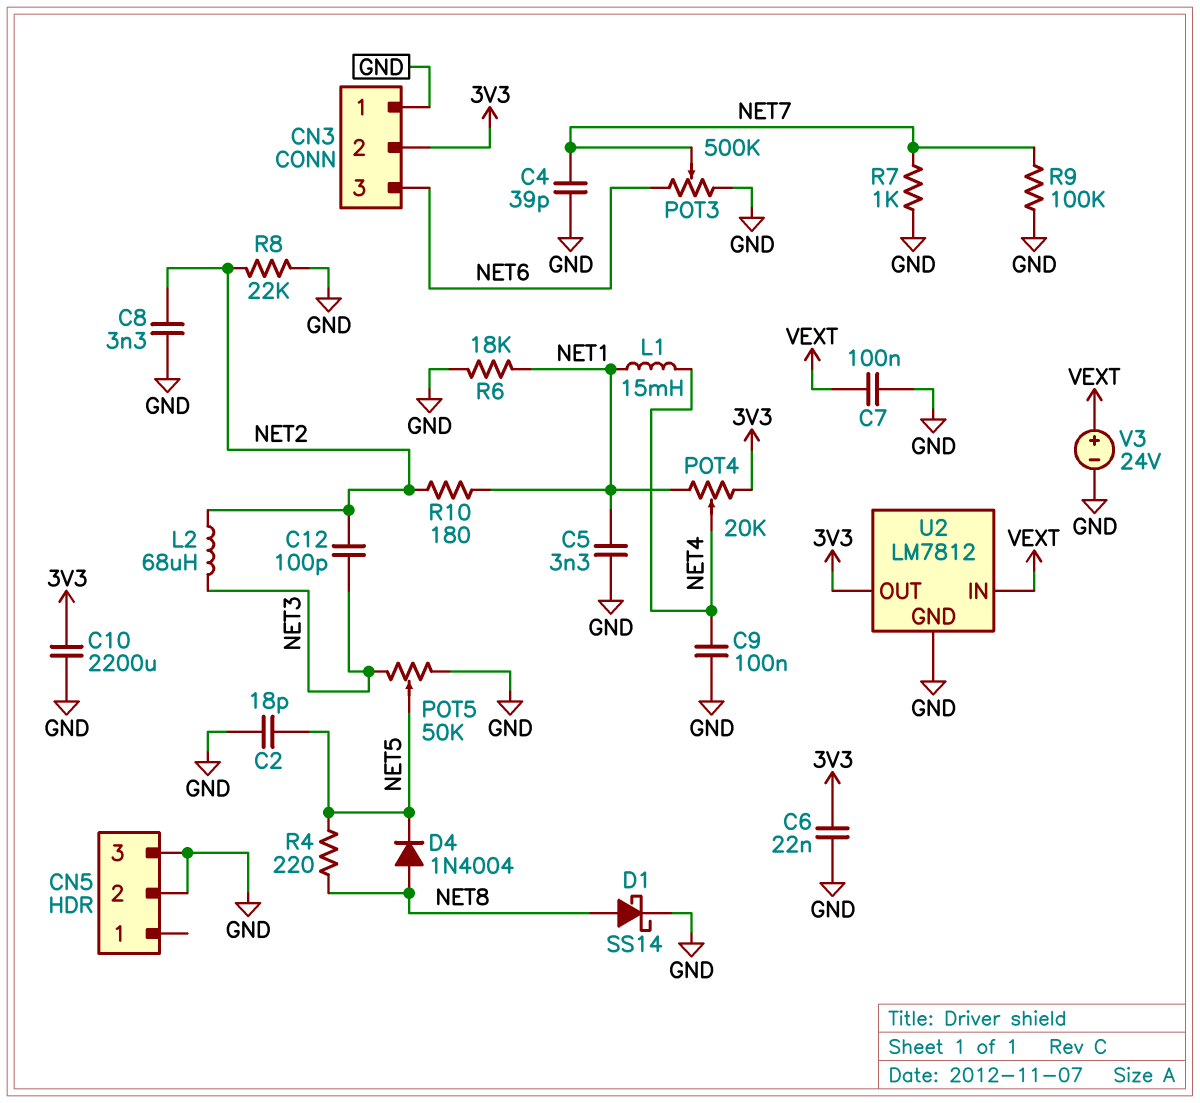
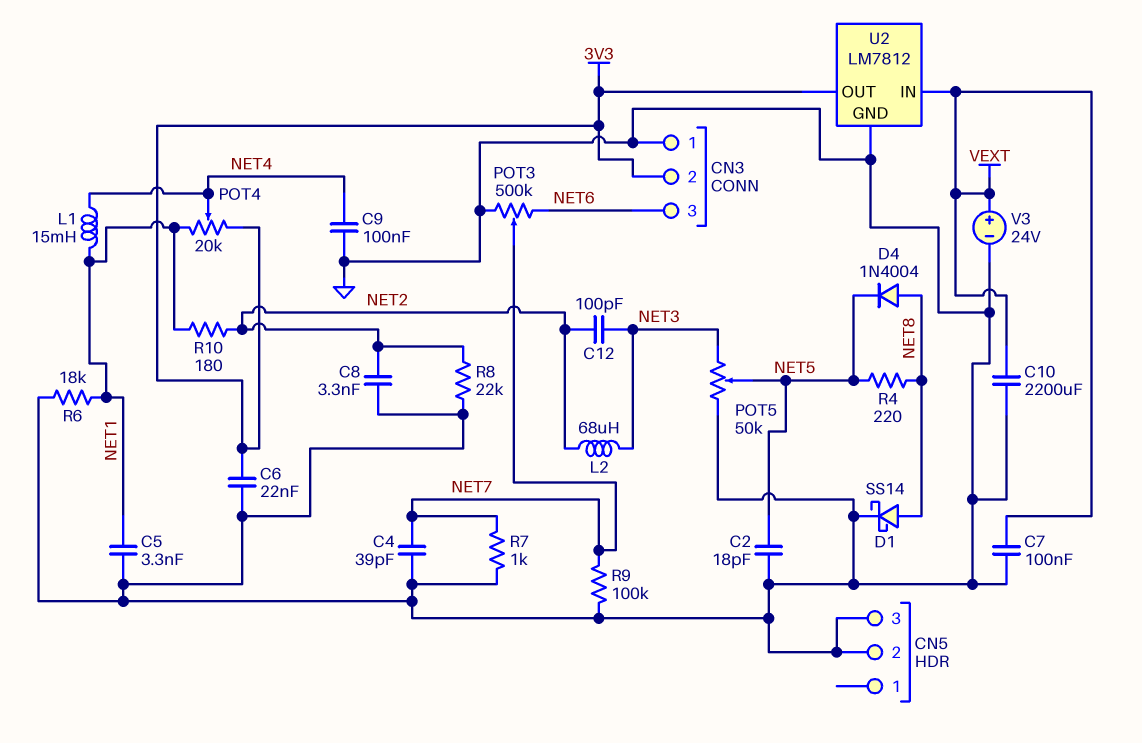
C10: 2200uF (3V3, GND) -> 2200uF (GND, VEXT)

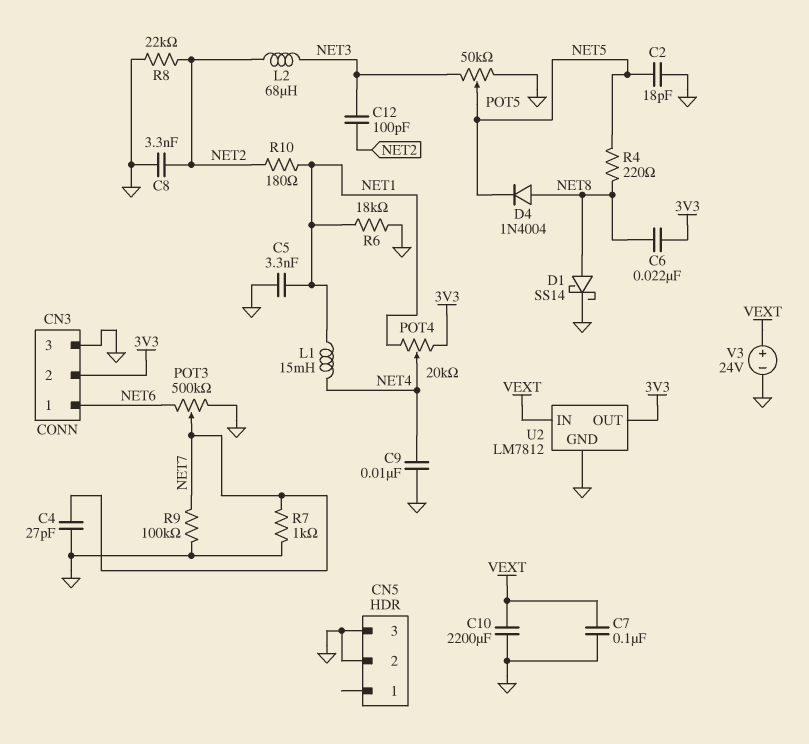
C4: 39pF (GND, NET7) -> 27pF (GND, NET7)
C6: 22nF (3V3, GND) -> 22nF (3V3, NET8)
C9: 100nF (GND, NET4) -> 10nF (GND, NET4)
CN3 pin 1: GND -> NET6
CN3 pin 3: NET6 -> GND

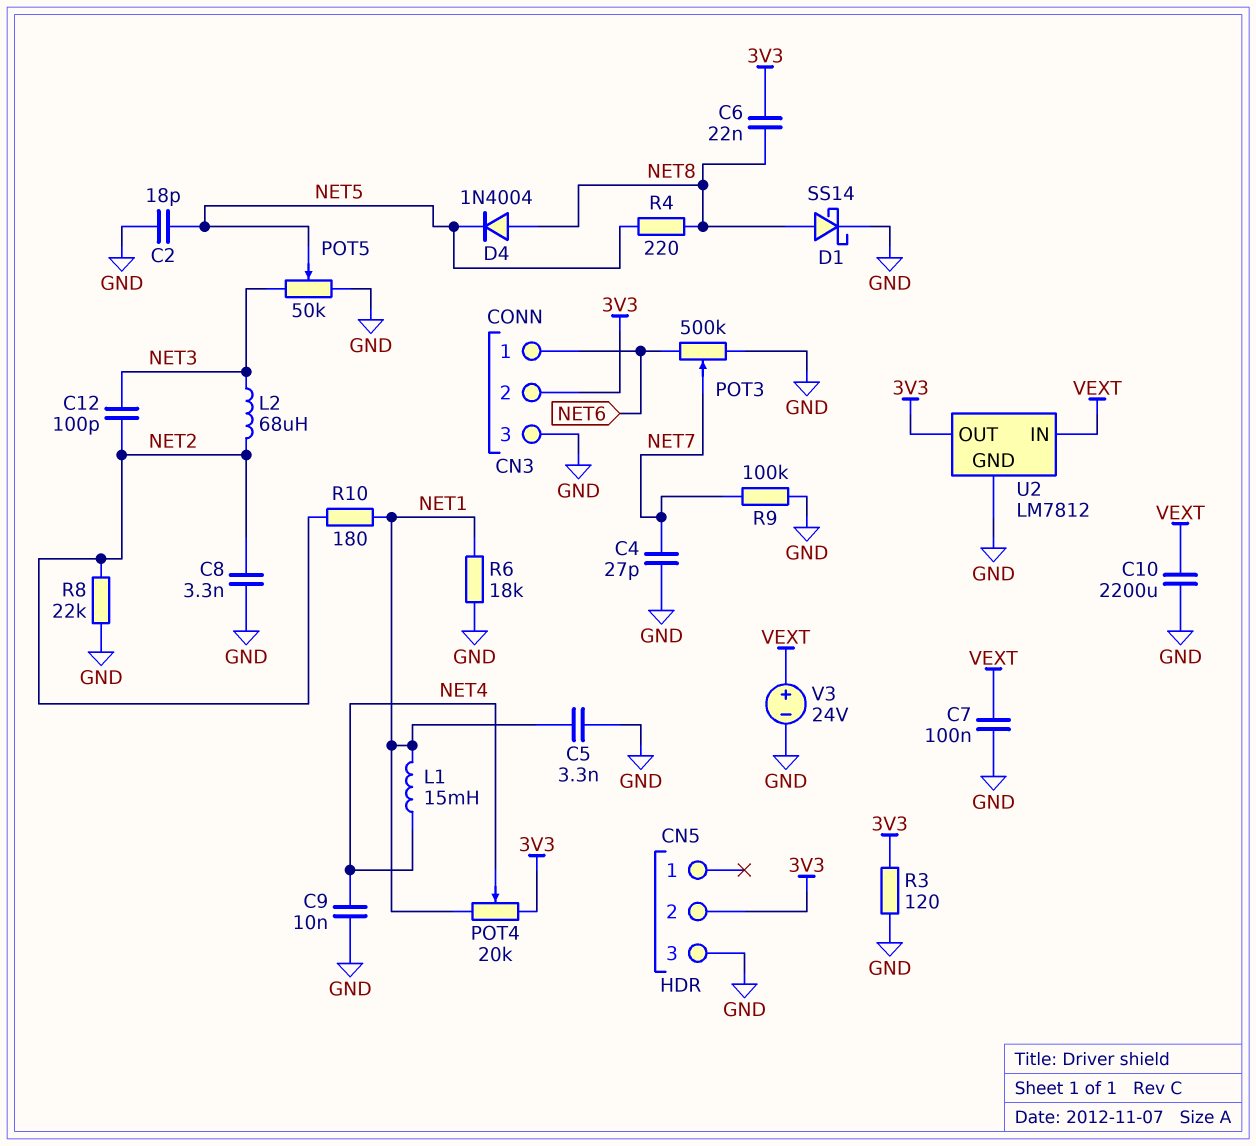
CN5 pin 2: GND -> 3V3
R3: none -> 120 (3V3, GND)
R7: 1k (GND, NET7) -> none

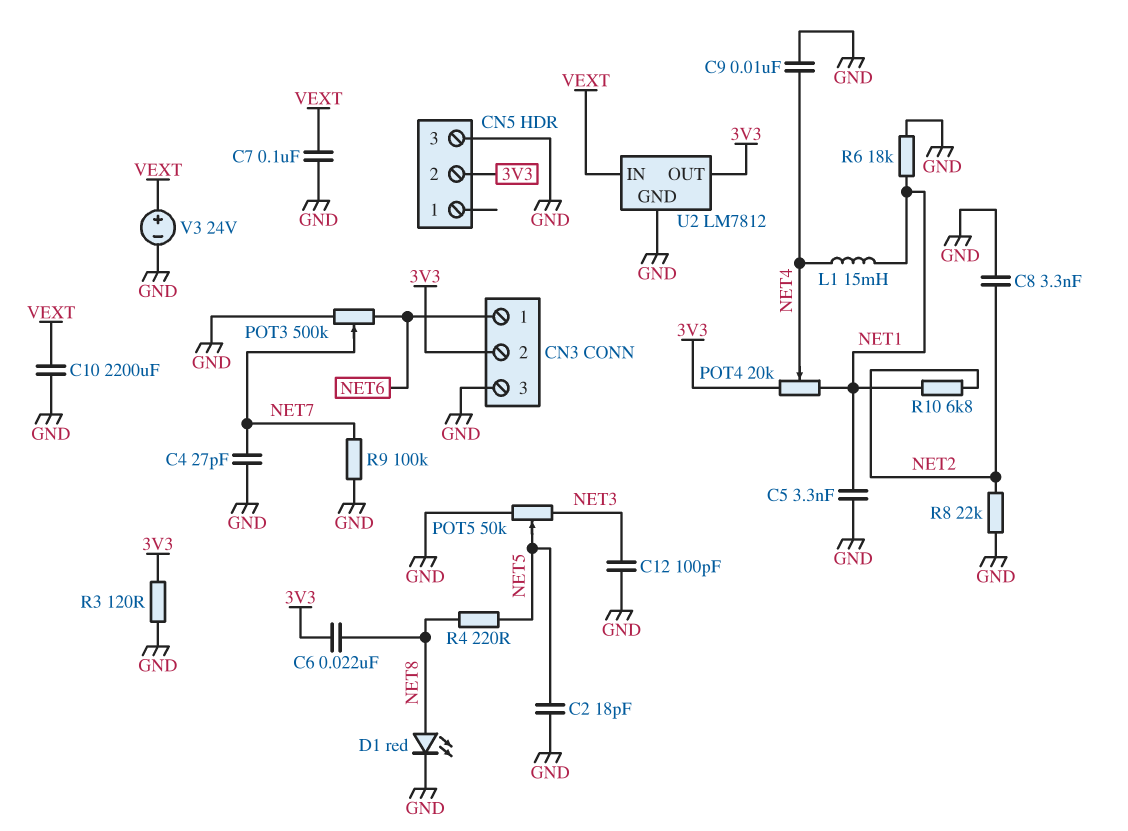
C12: 100pF (NET2, NET3) -> 100pF (GND, NET3)
D1: schottky SS14 (A NET8, K GND) -> LED red (A NET8, K GND)
D4: diode 1N4004 (A NET8, K NET5) -> none
L2: 68uH (NET2, NET3) -> none
R10: 180 (NET1, NET2) -> 6.8k (NET1, NET2)

